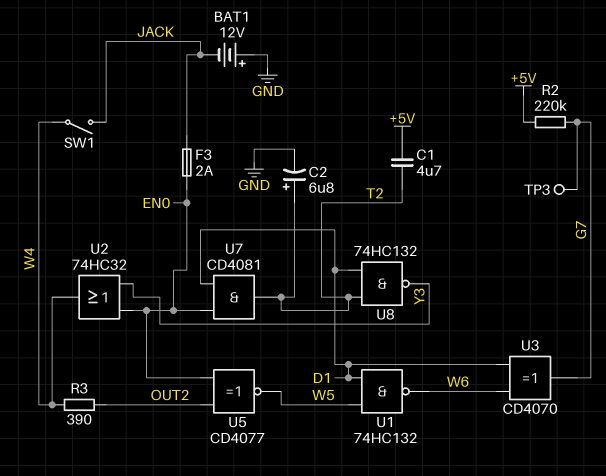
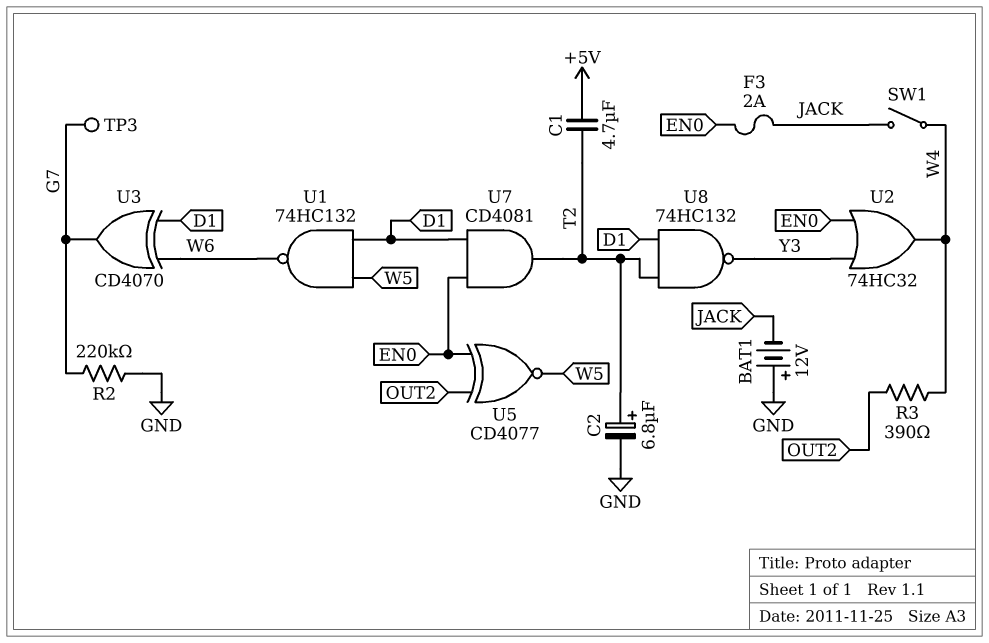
R2: 220k (+5V, G7) -> 220k (G7, GND)

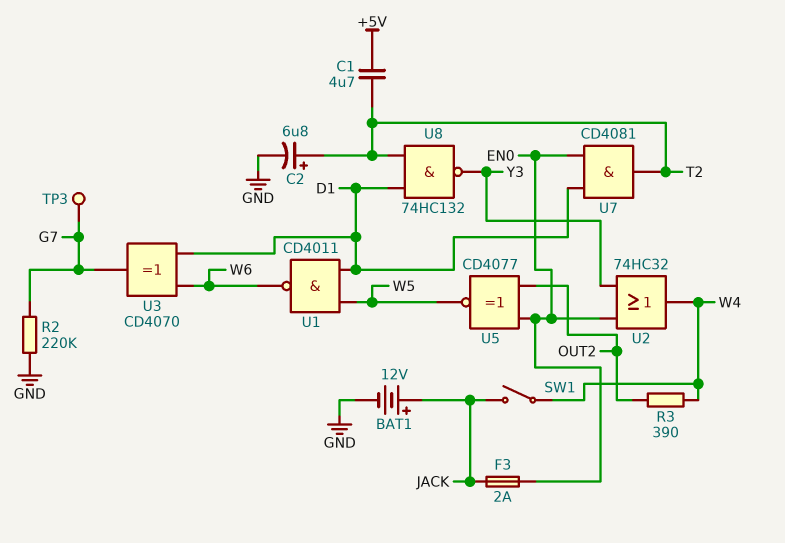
BAT1: 12V (plus GND, minus JACK) -> 12V (plus JACK, minus GND)
U1: NAND 74HC132 (in D1, in W5, out W6) -> NAND CD4011 (in D1, in W5, out W6)

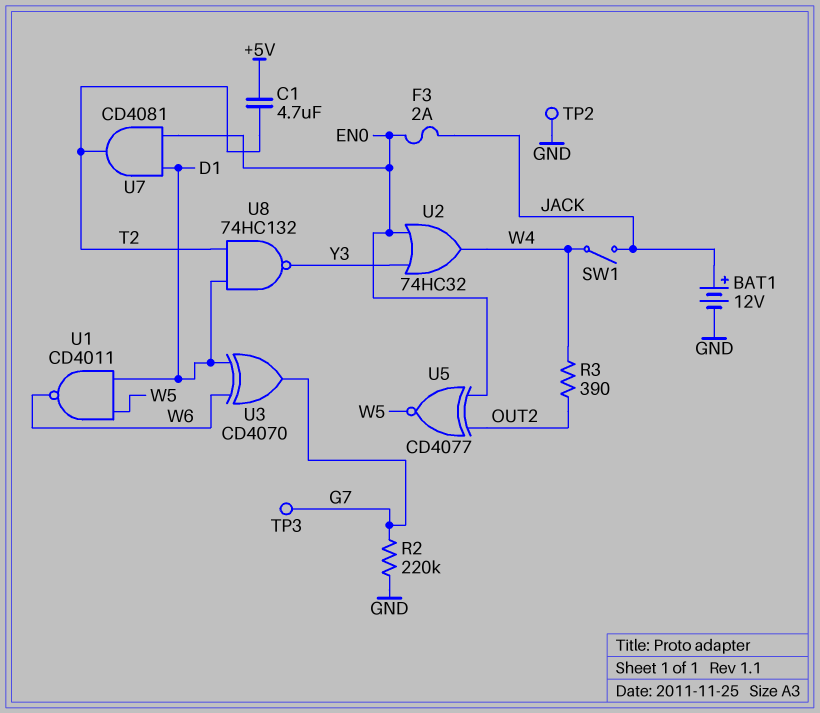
C2: 6.8uF (plus T2, minus GND) -> none
TP2: none -> test point (GND)

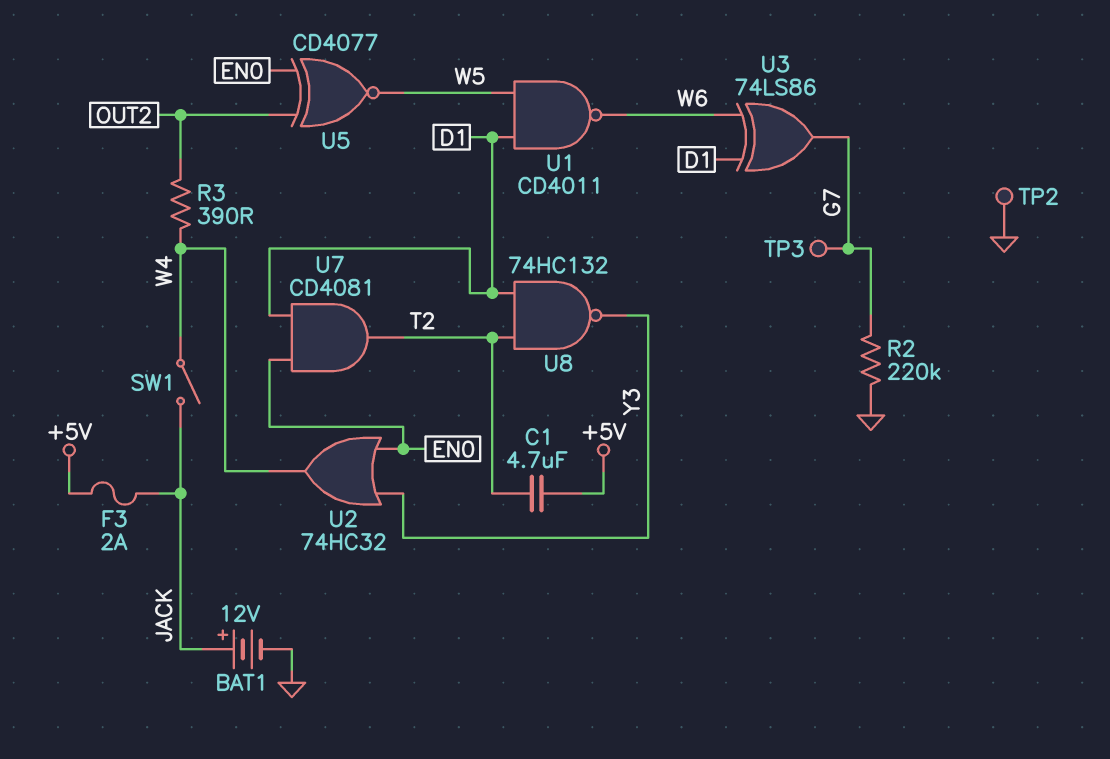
F3: 2A (EN0, JACK) -> 2A (+5V, JACK)
U3: XOR CD4070 (in D1, in W6, out G7) -> XOR 74LS86 (in D1, in W6, out G7)

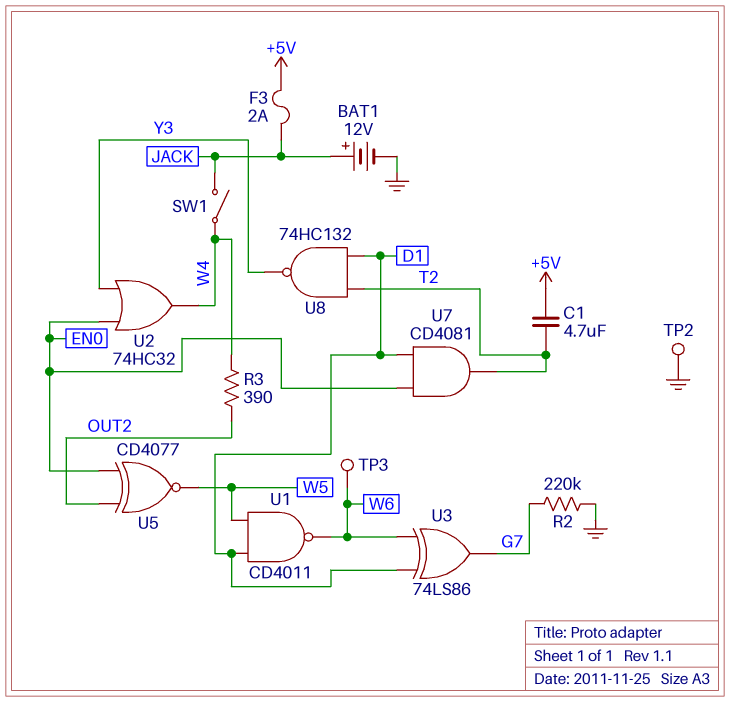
TP3: test point (G7) -> test point (W6)

